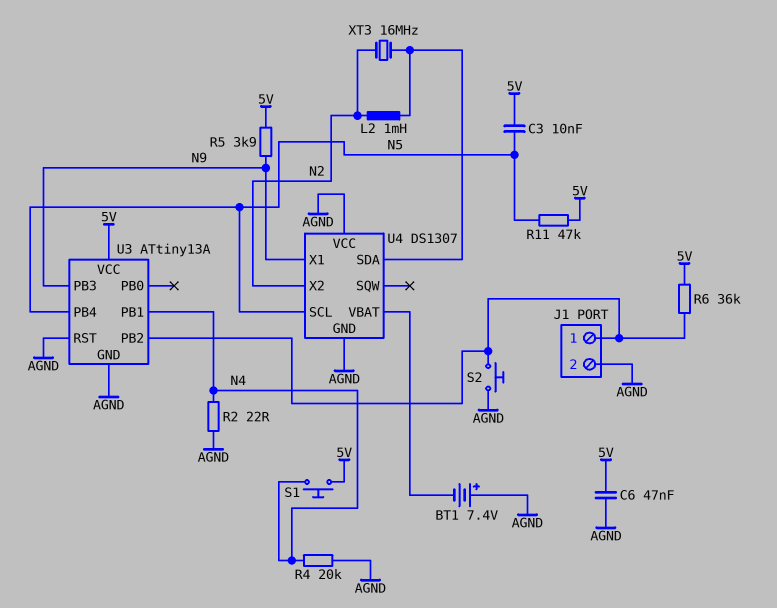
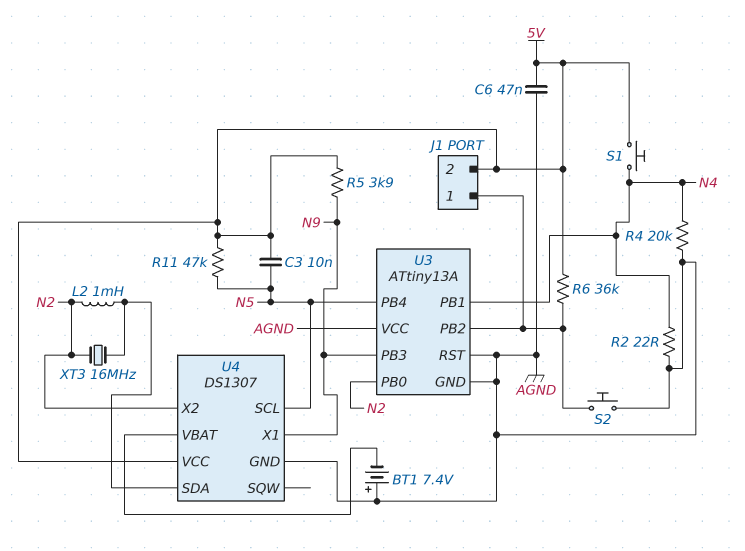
J1 pin 2: AGND -> 5V
U3 pin PB0: none -> N2
U3 pin VCC: 5V -> AGND
U4 pin VCC: AGND -> 5V

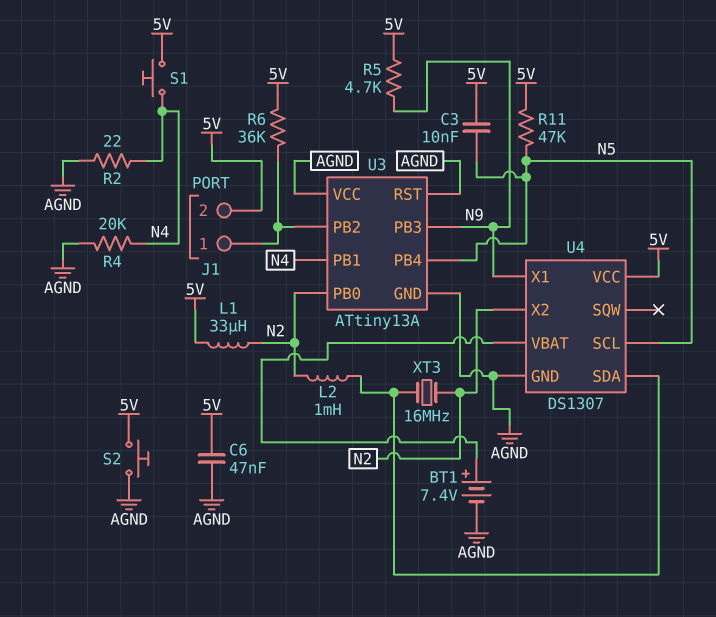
BT1: 7.4V (plus AGND, minus U4/VBAT) -> 7.4V (plus U4/VBAT, minus AGND)
L1: none -> 33uH (5V, N2)
R5: 3.9k (5V, N9) -> 4.7k (5V, N9)
S2: button (AGND, J1/1) -> button (5V, AGND)

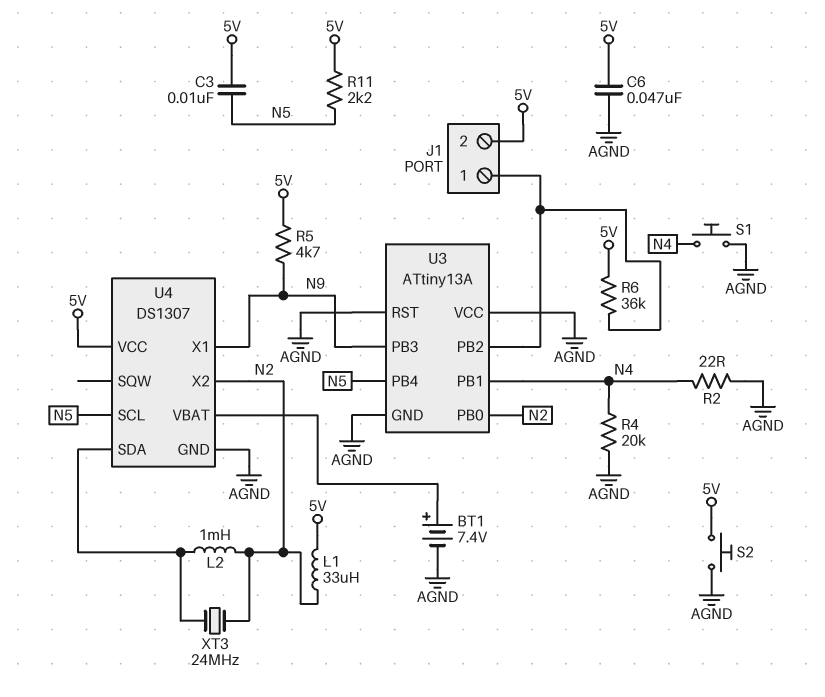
R11: 47k (5V, N5) -> 2.2k (5V, N5)
S1: button (5V, N4) -> button (AGND, N4)
XT3: 16MHz (N2, U4/SDA) -> 24MHz (N2, U4/SDA)

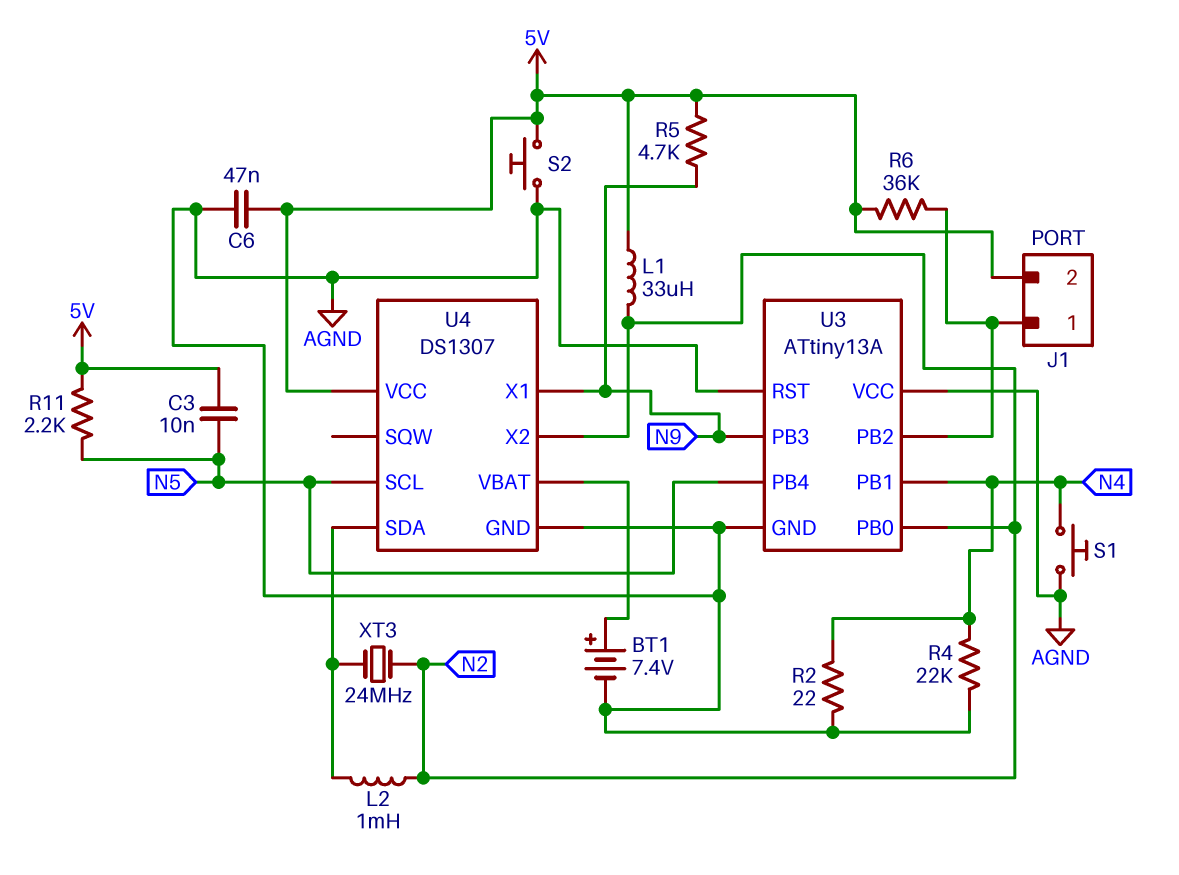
R4: 20k (AGND, N4) -> 22k (AGND, N4)

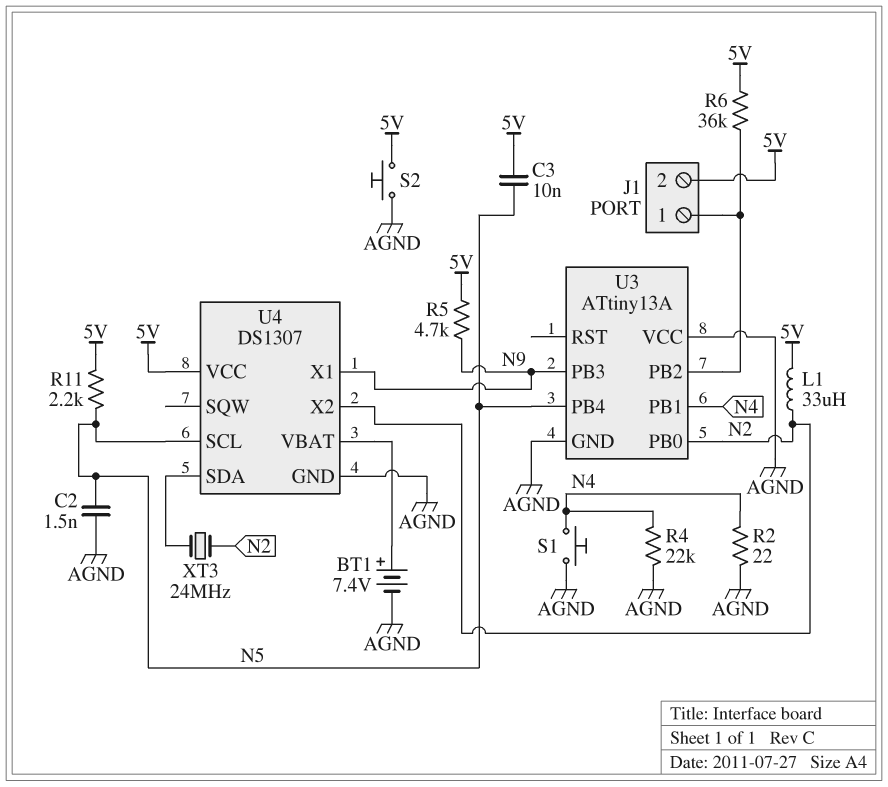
C2: none -> 1.5nF (AGND, N5)
C6: 47nF (5V, AGND) -> none
L2: 1mH (N2, U4/SDA) -> none
U3 pin RST: AGND -> none

